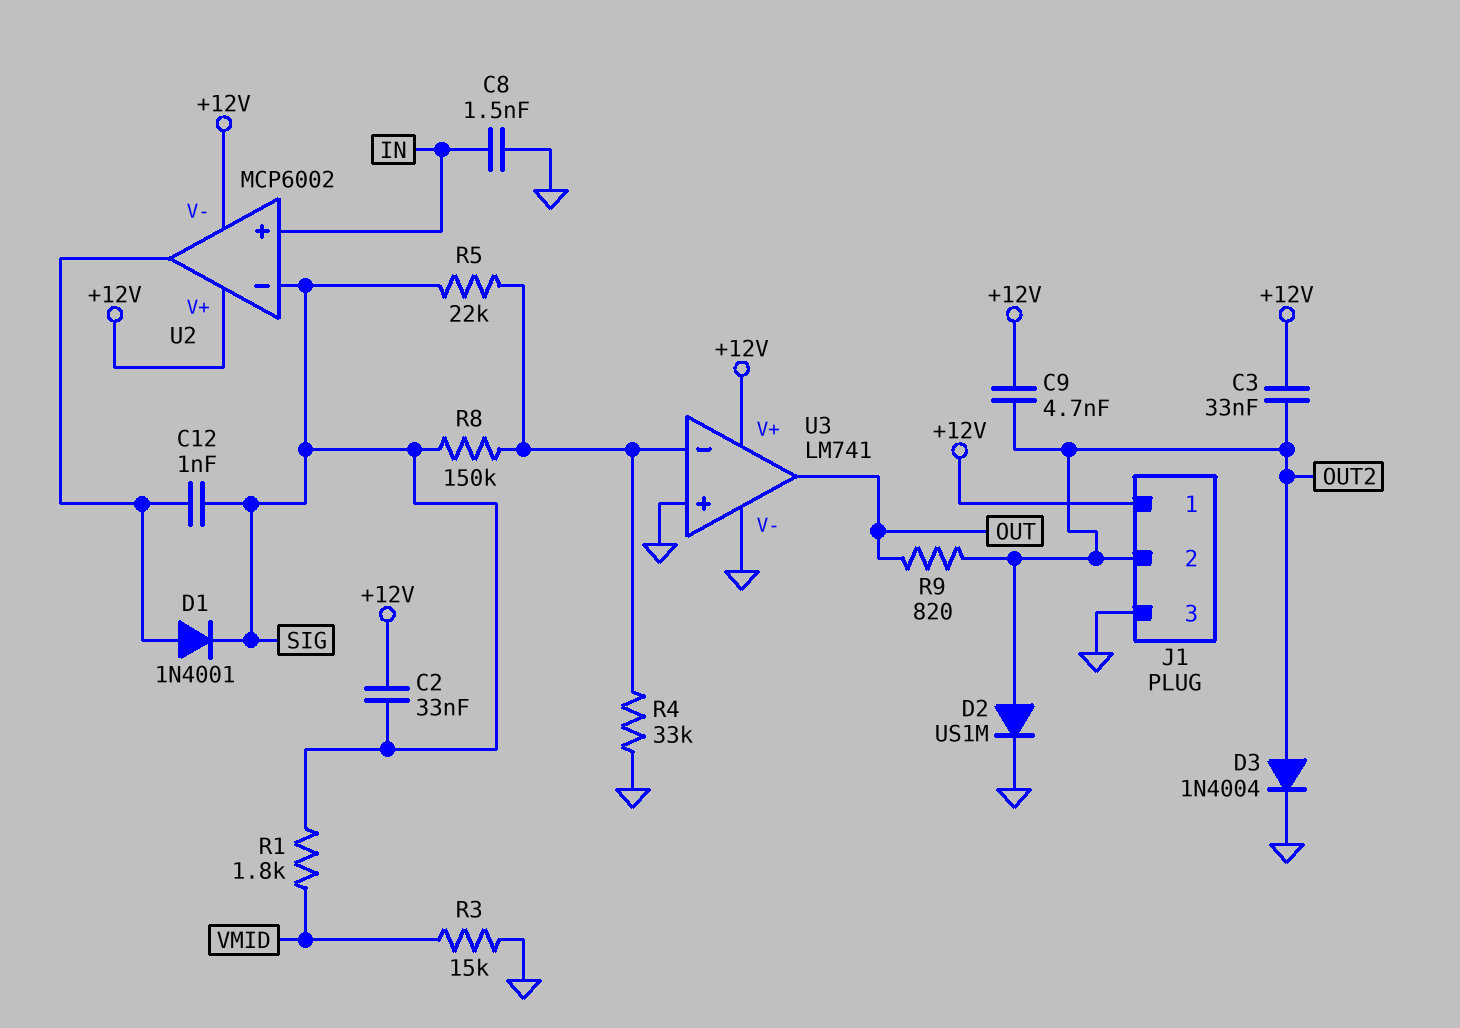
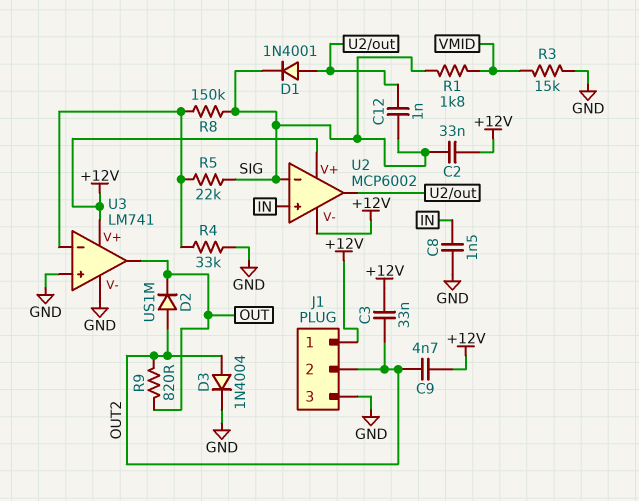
D2: diode US1M (A OUT2, K GND) -> diode US1M (A OUT2, K OUT)

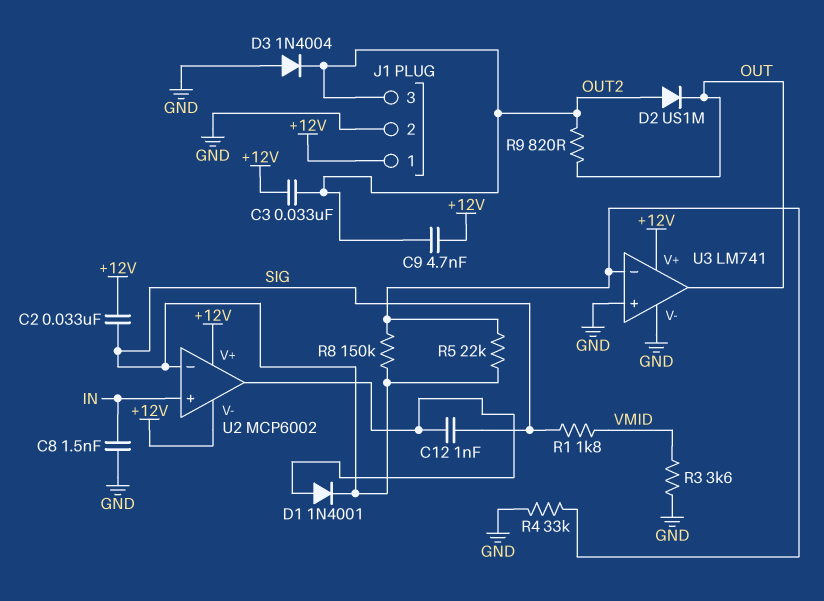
D3: diode 1N4004 (A OUT2, K GND) -> diode 1N4004 (A GND, K OUT2)
J1 pin 2: OUT2 -> GND
J1 pin 3: GND -> OUT2
R3: 15k (GND, VMID) -> 3.6k (GND, VMID)

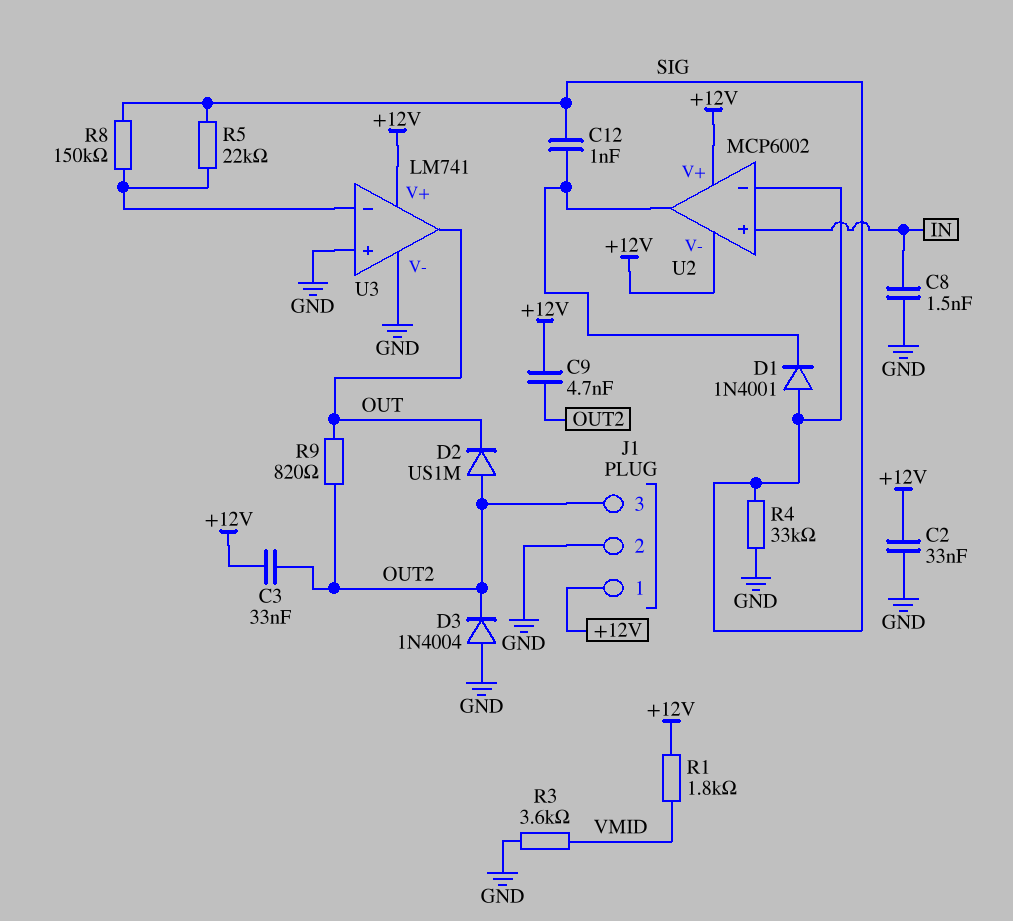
C2: 33nF (+12V, SIG) -> 33nF (+12V, GND)
D1: diode 1N4001 (A U2/out, K SIG) -> diode 1N4001 (A SIG, K U2/out)
R1: 1.8k (SIG, VMID) -> 1.8k (+12V, VMID)
R4: 33k (GND, U3/in-) -> 33k (GND, SIG)

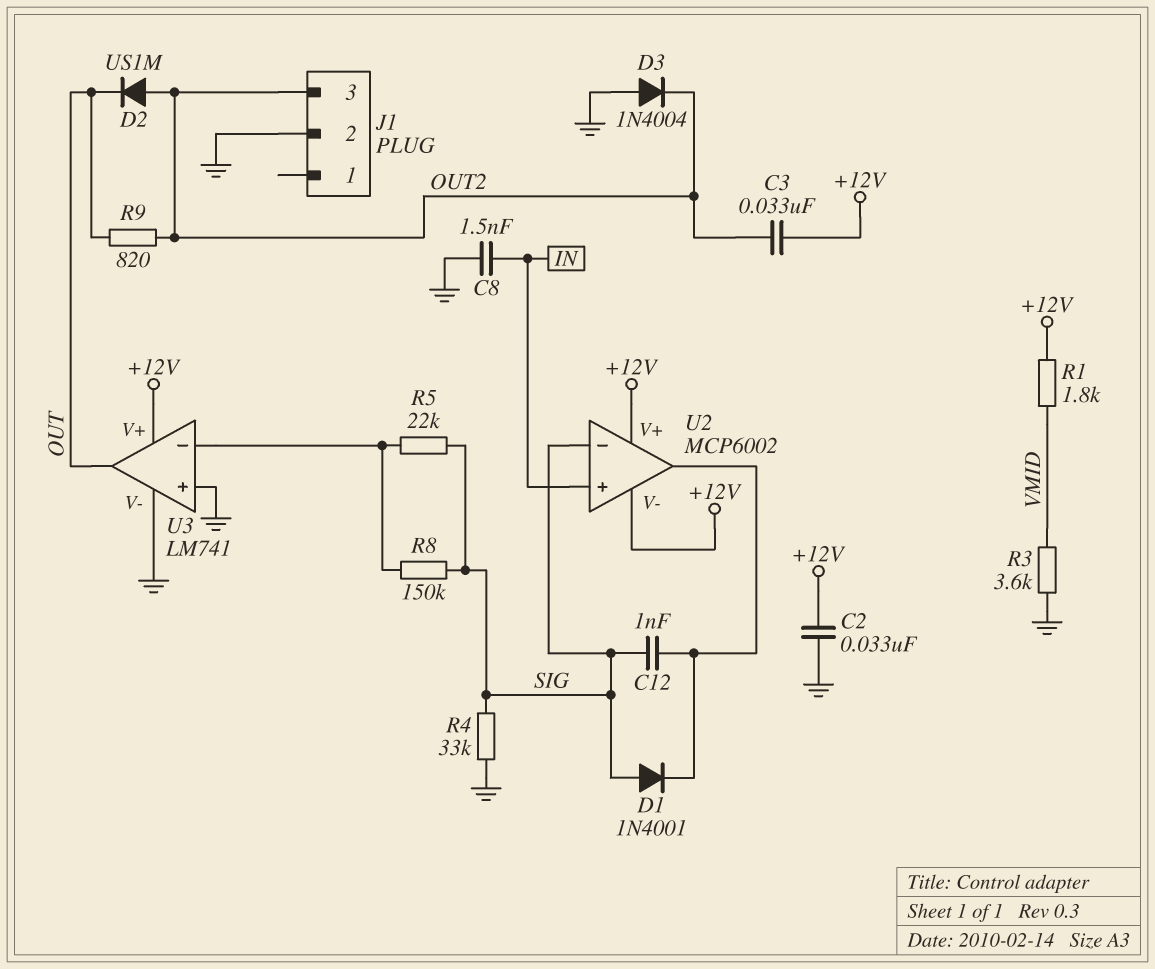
C9: 4.7nF (+12V, OUT2) -> none
J1 pin 1: +12V -> none

